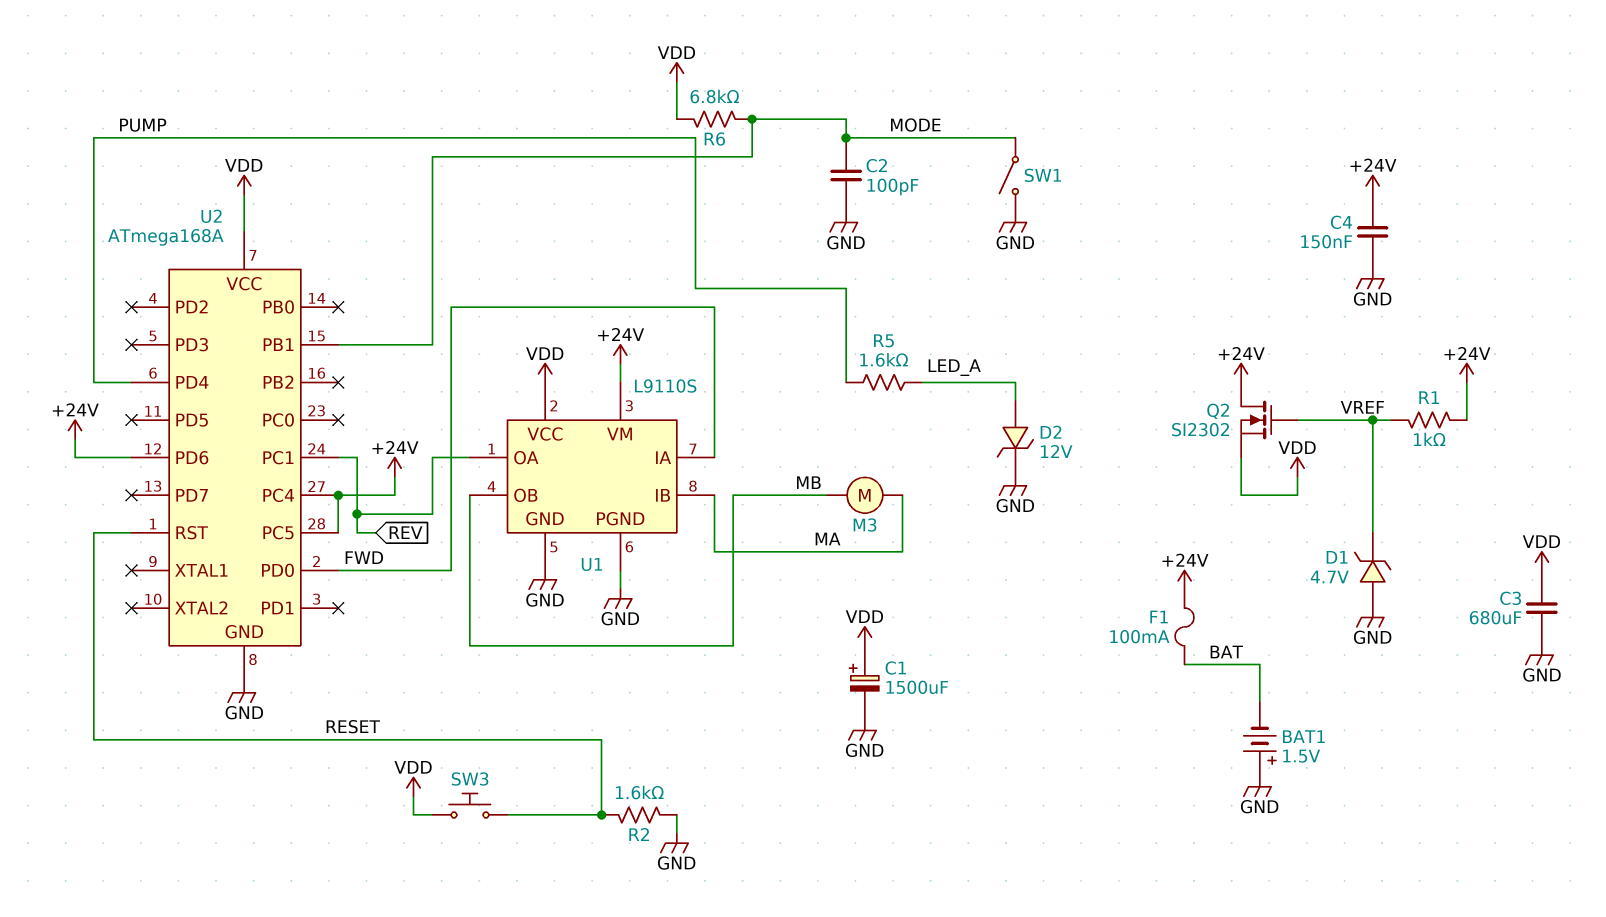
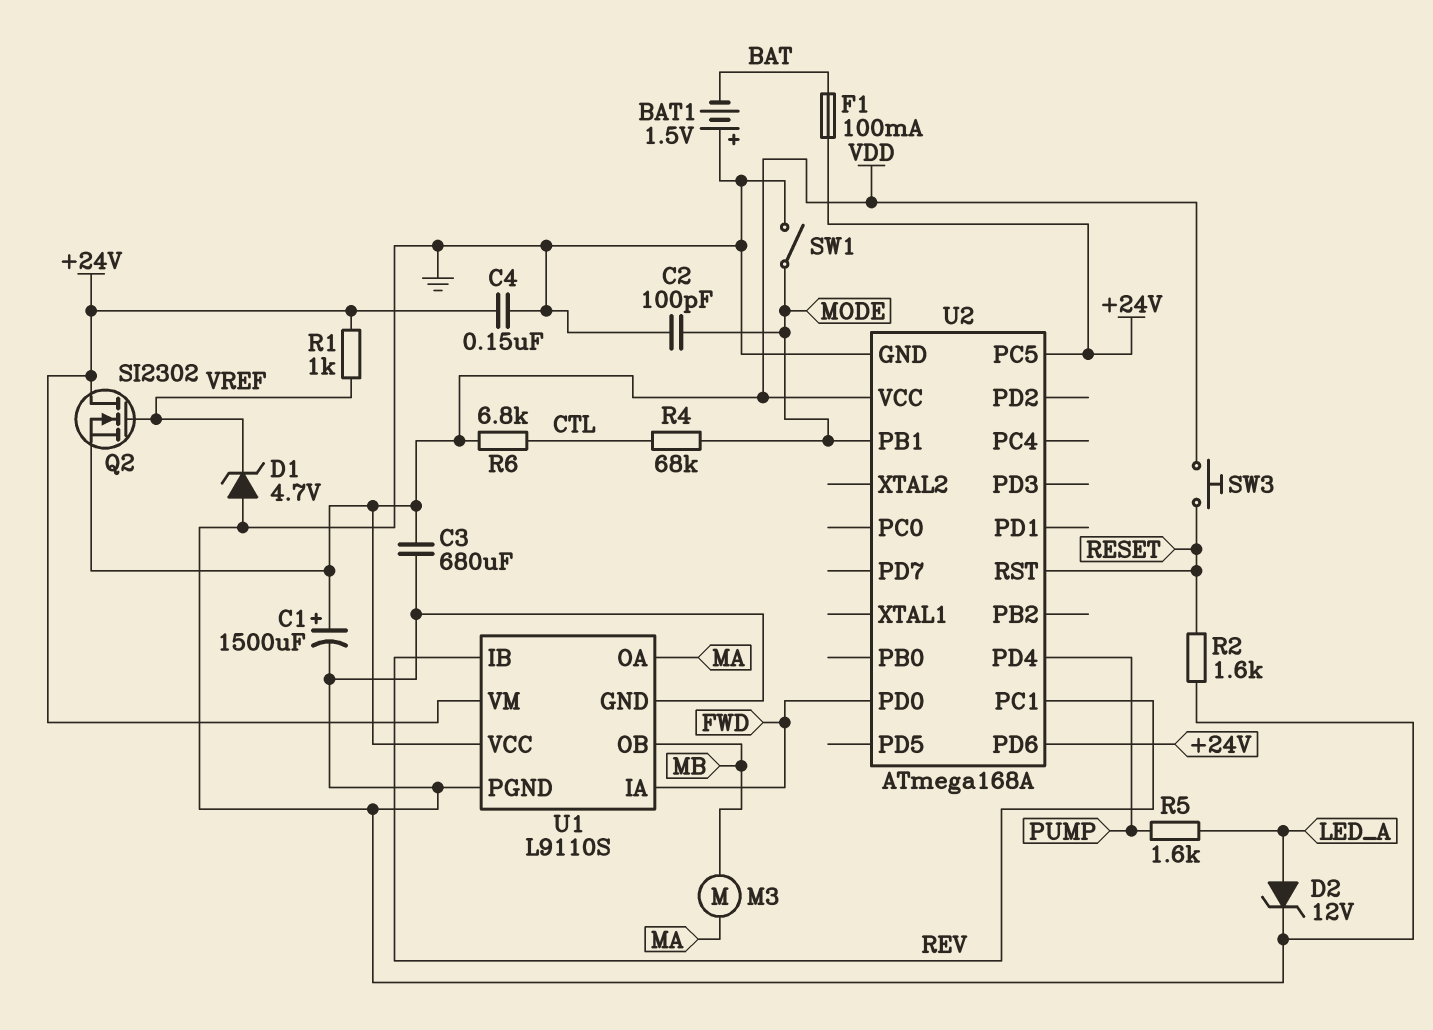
R4: none -> 68k (CTL, MODE)
R6: 6.8k (MODE, VDD) -> 6.8k (CTL, VDD)
U1 pin IB: MA -> REV
U1 pin OA: REV -> MA
U2 pin PC4: +24V -> none

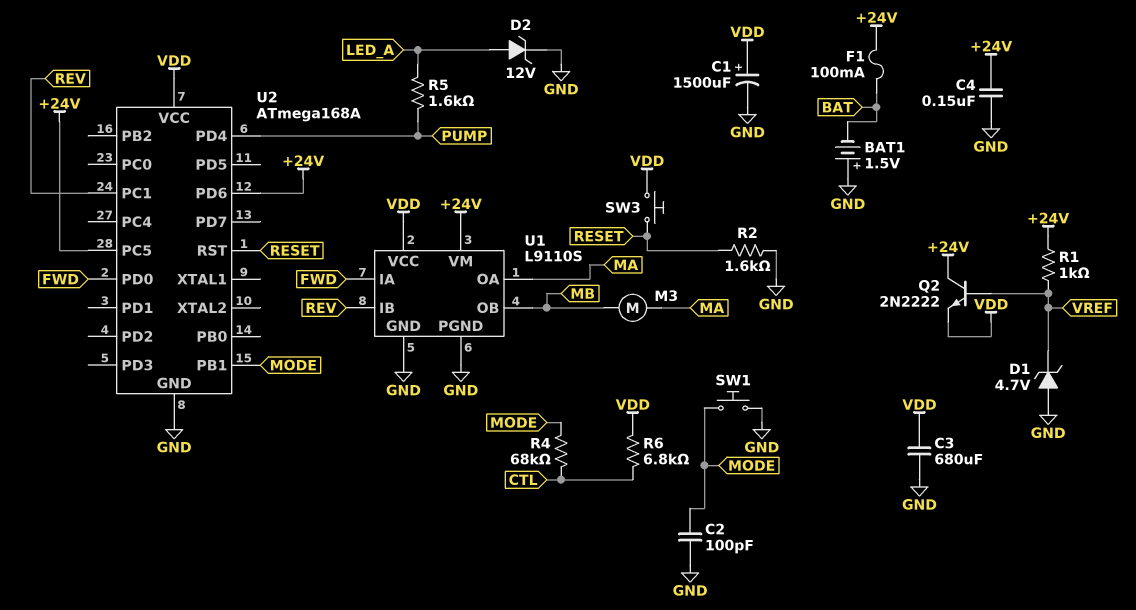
Q2: NMOS SI2302 (G VREF, D +24V, S VDD) -> NPN 2N2222 (B VREF, C +24V, E VDD)
SW1: switch (GND, MODE) -> button (GND, MODE)

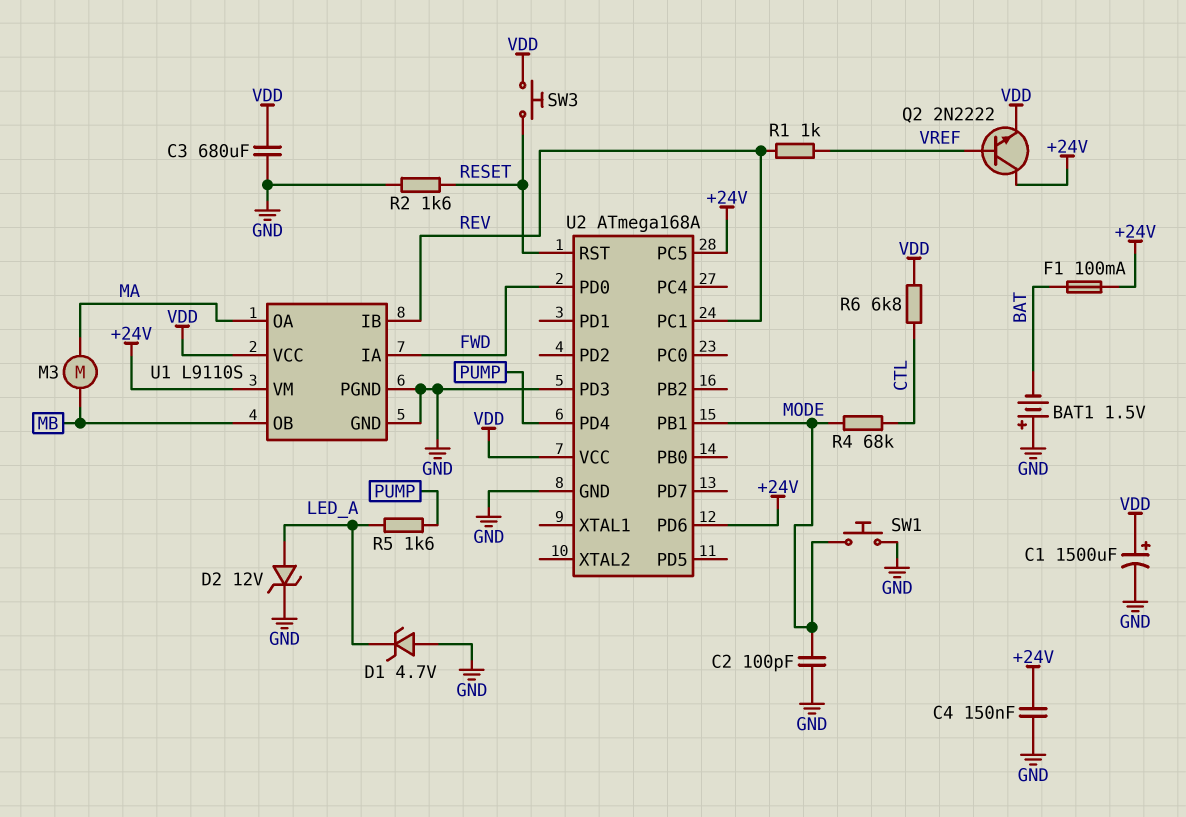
D1: zener 4.7V (A GND, K VREF) -> zener 4.7V (A GND, K LED_A)
R1: 1k (+24V, VREF) -> 1k (REV, VREF)
U2 pin PD3: none -> GND

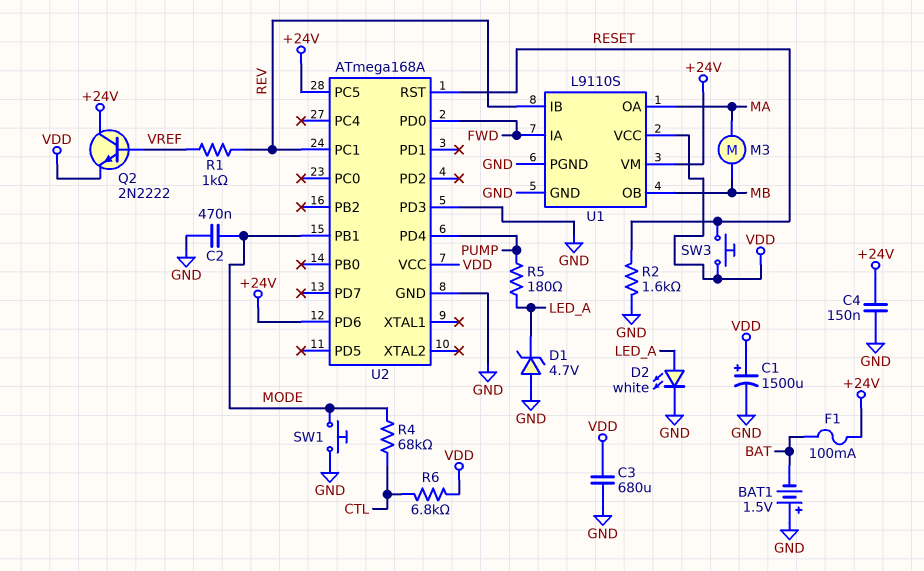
C2: 100pF (GND, MODE) -> 470nF (GND, MODE)
D2: zener 12V (A LED_A, K GND) -> LED white (A LED_A, K GND)
R5: 1.6k (LED_A, PUMP) -> 180 (LED_A, PUMP)

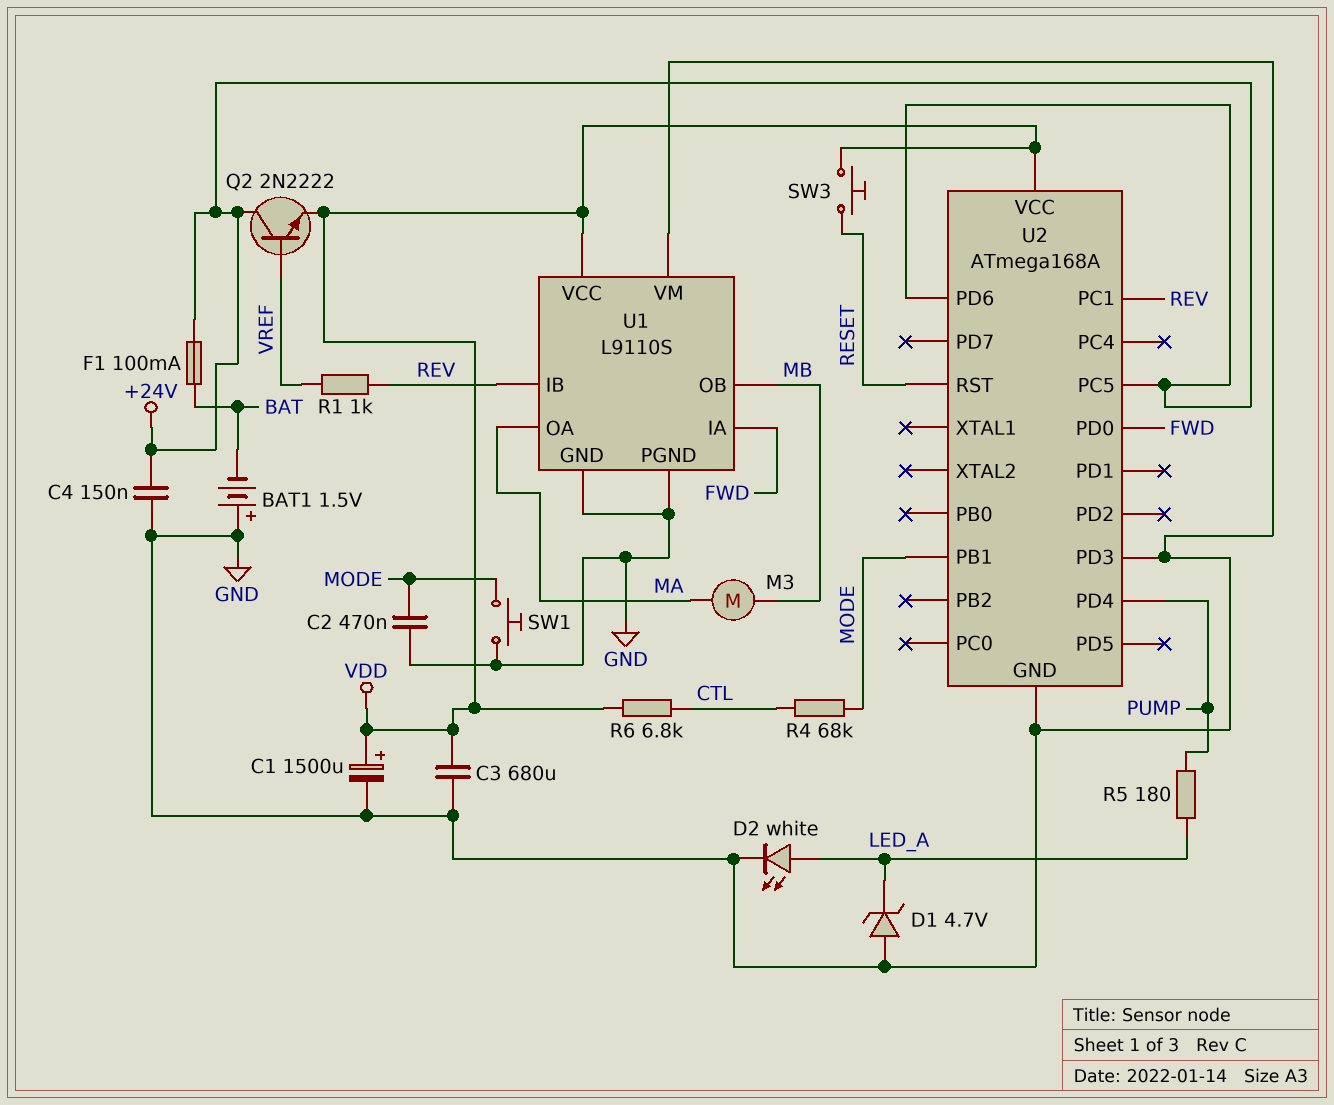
R2: 1.6k (GND, RESET) -> none
U1 pin VM: +24V -> GND

